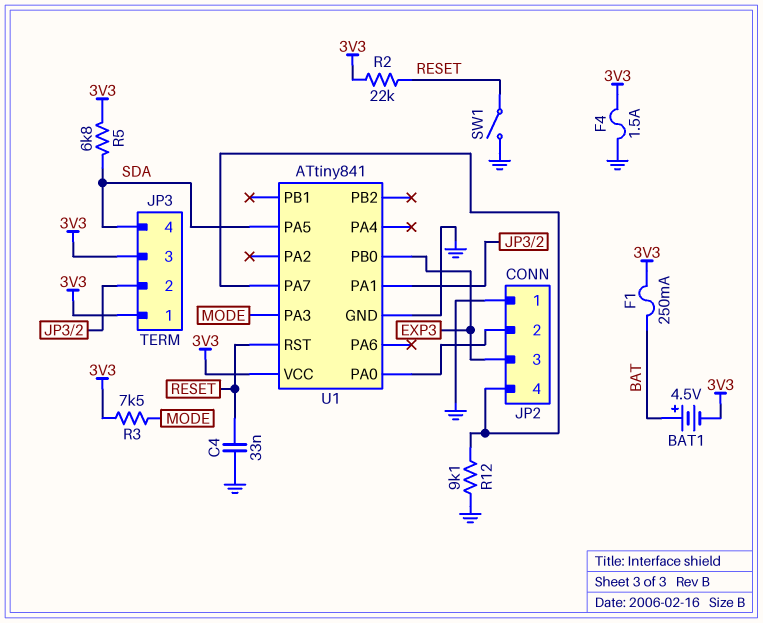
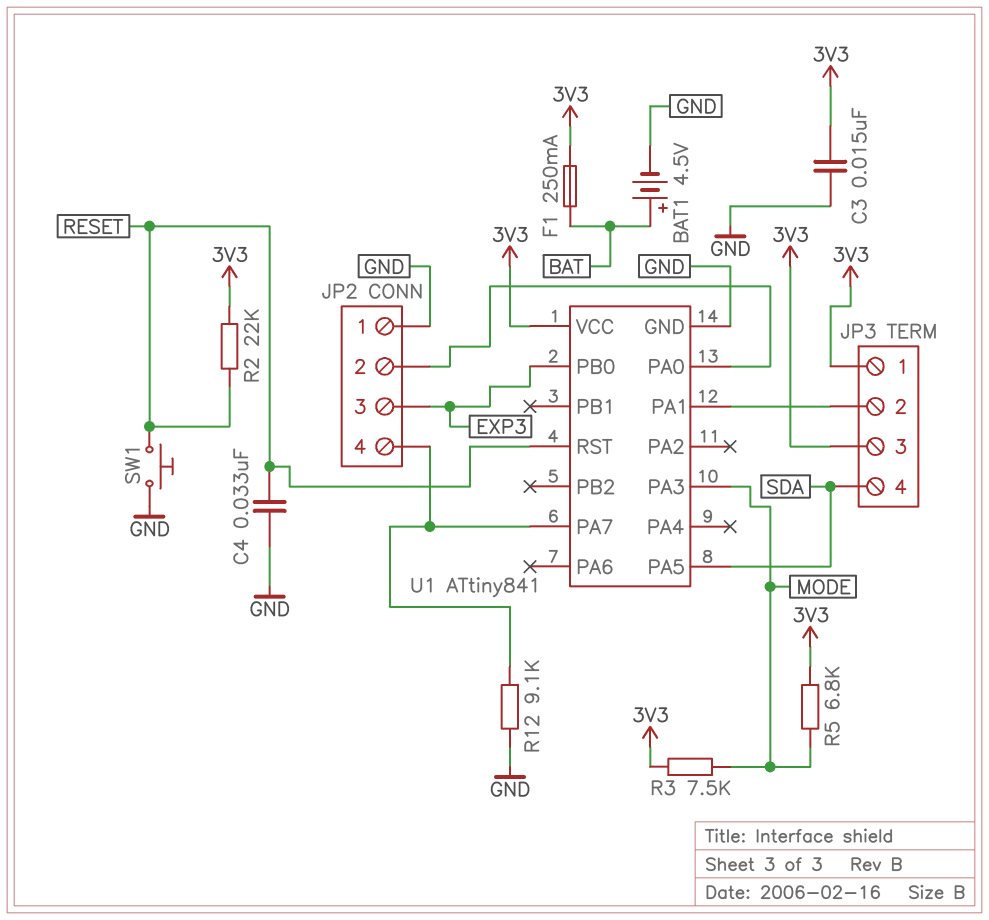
BAT1: 4.5V (plus BAT, minus 3V3) -> 4.5V (plus BAT, minus GND)
C3: none -> 15nF (3V3, GND)
F4: 1.5A (3V3, GND) -> none
R5: 6.8k (3V3, SDA) -> 6.8k (3V3, MODE)
SW1: switch (GND, RESET) -> button (GND, RESET)

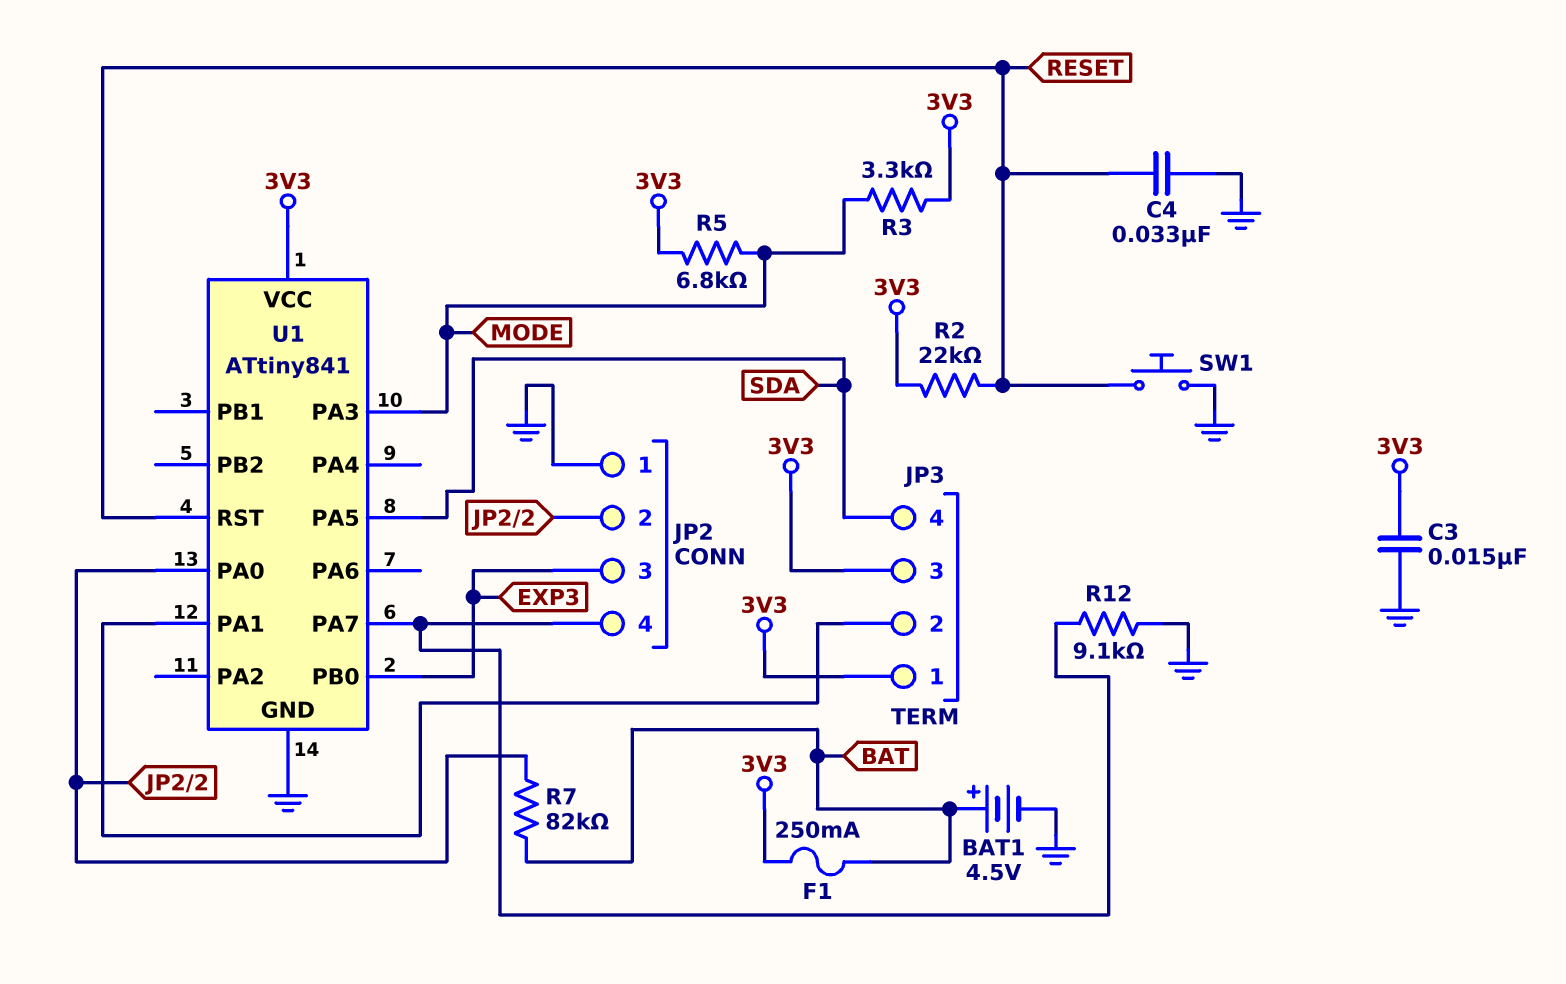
R3: 7.5k (3V3, MODE) -> 3.3k (3V3, MODE)
R7: none -> 82k (BAT, JP2/2)

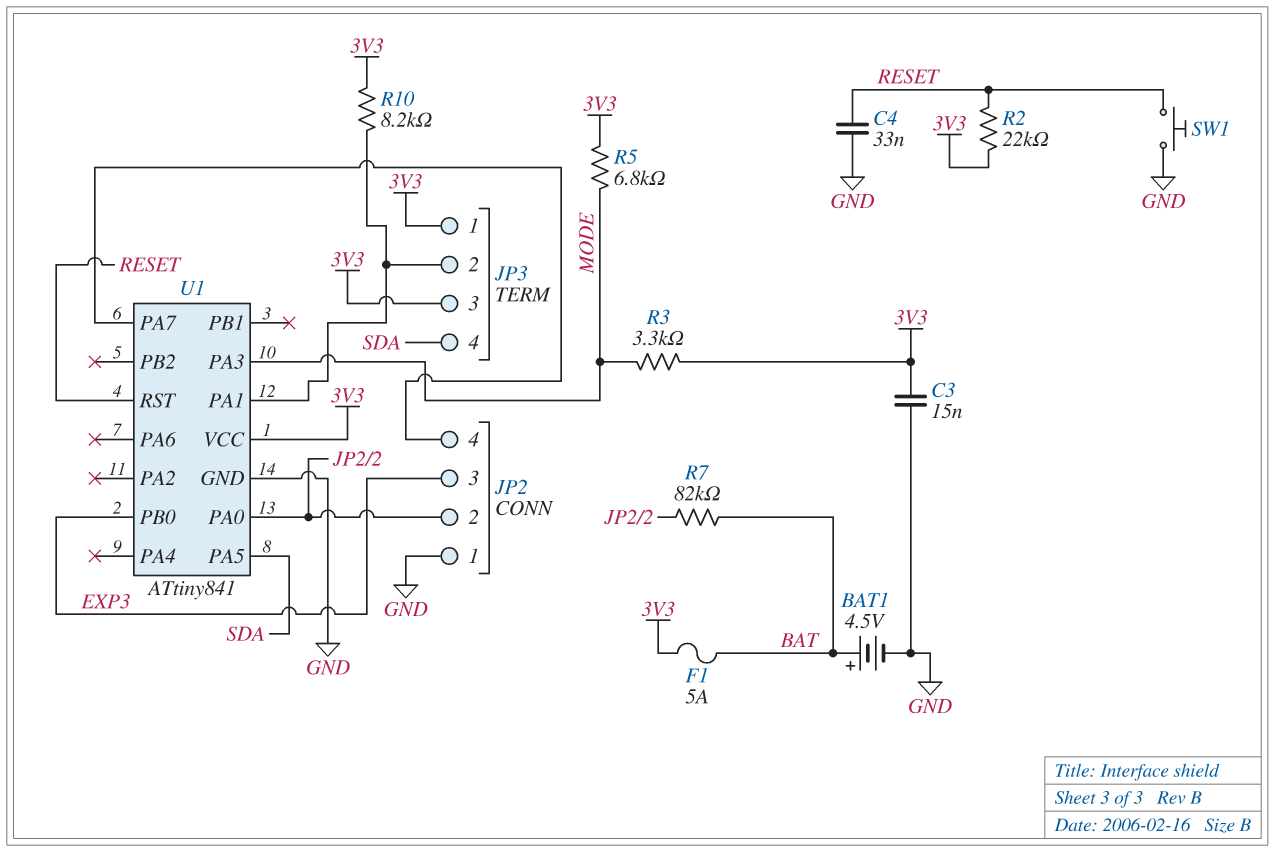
F1: 250mA (3V3, BAT) -> 5A (3V3, BAT)
R10: none -> 8.2k (3V3, JP3/2)
R12: 9.1k (GND, JP2/4) -> none

